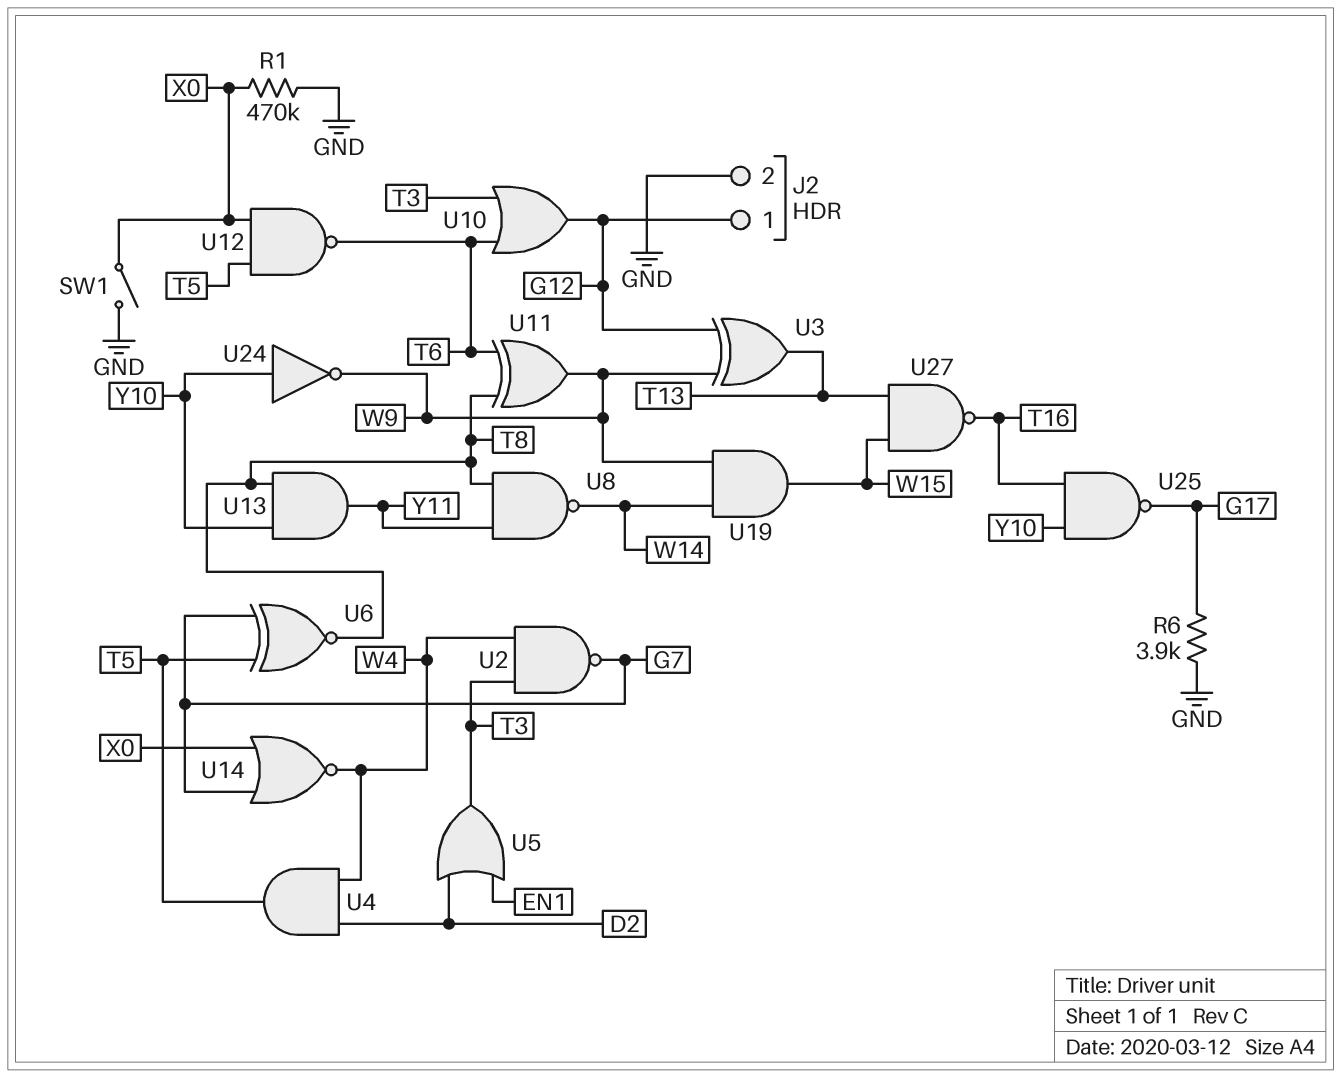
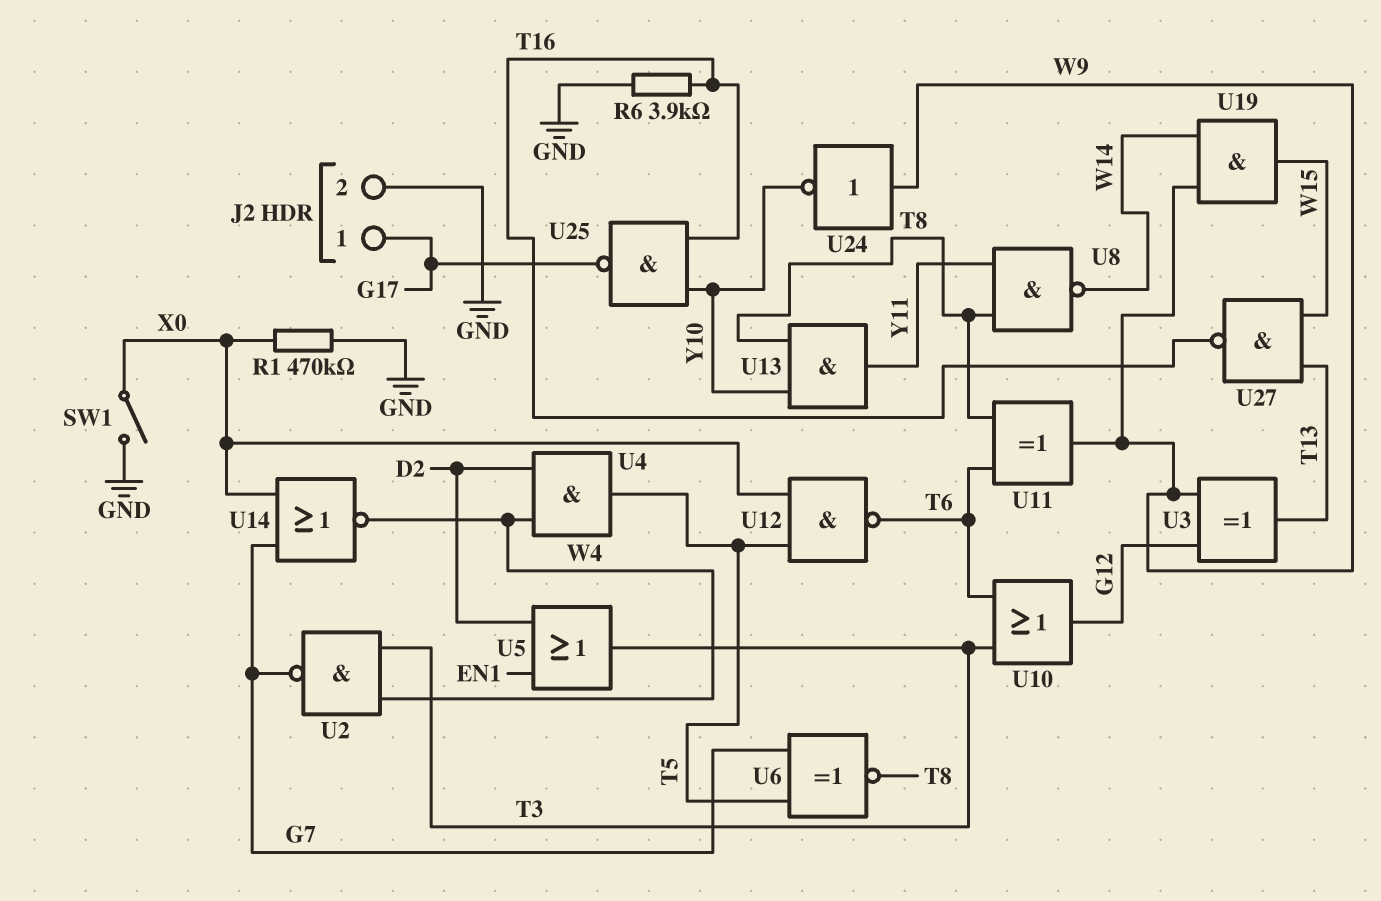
J2 pin 1: G12 -> G17
R6: 3.9k (G17, GND) -> 3.9k (GND, T16)
U24: NOT (in Y10, out W9) -> NOT (in W9, out Y10)

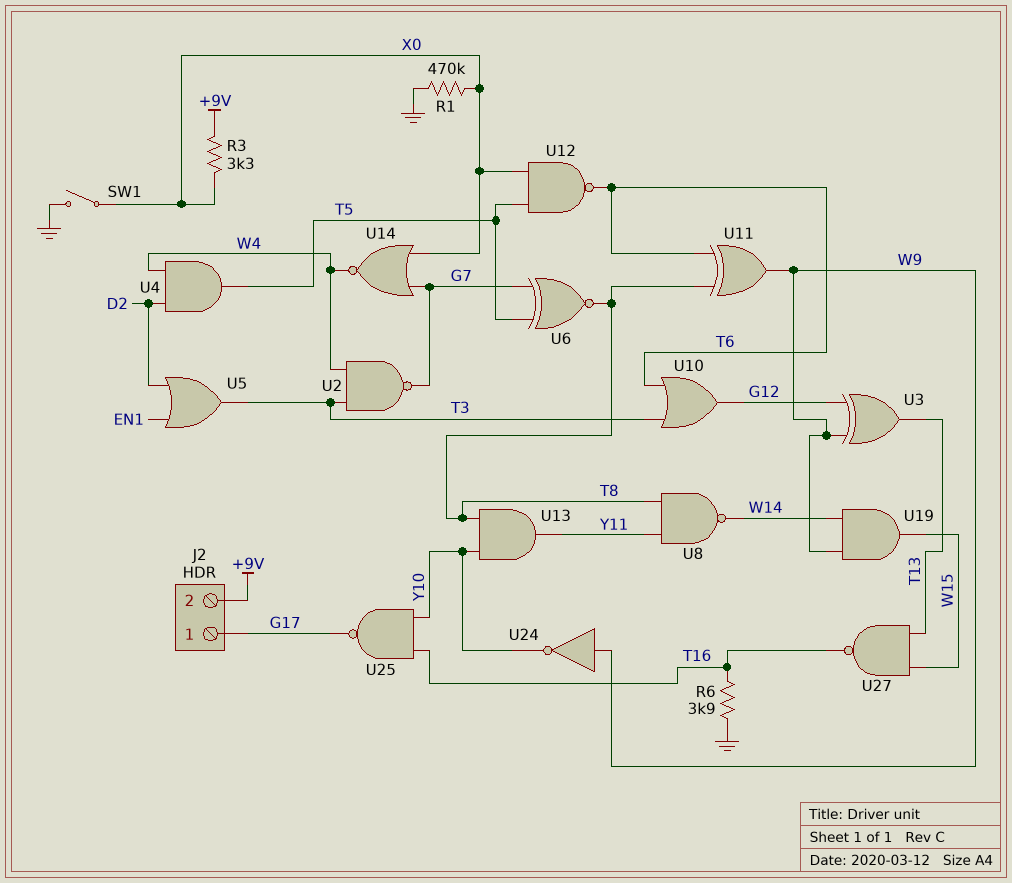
J2 pin 2: GND -> +9V
R3: none -> 3.3k (+9V, X0)

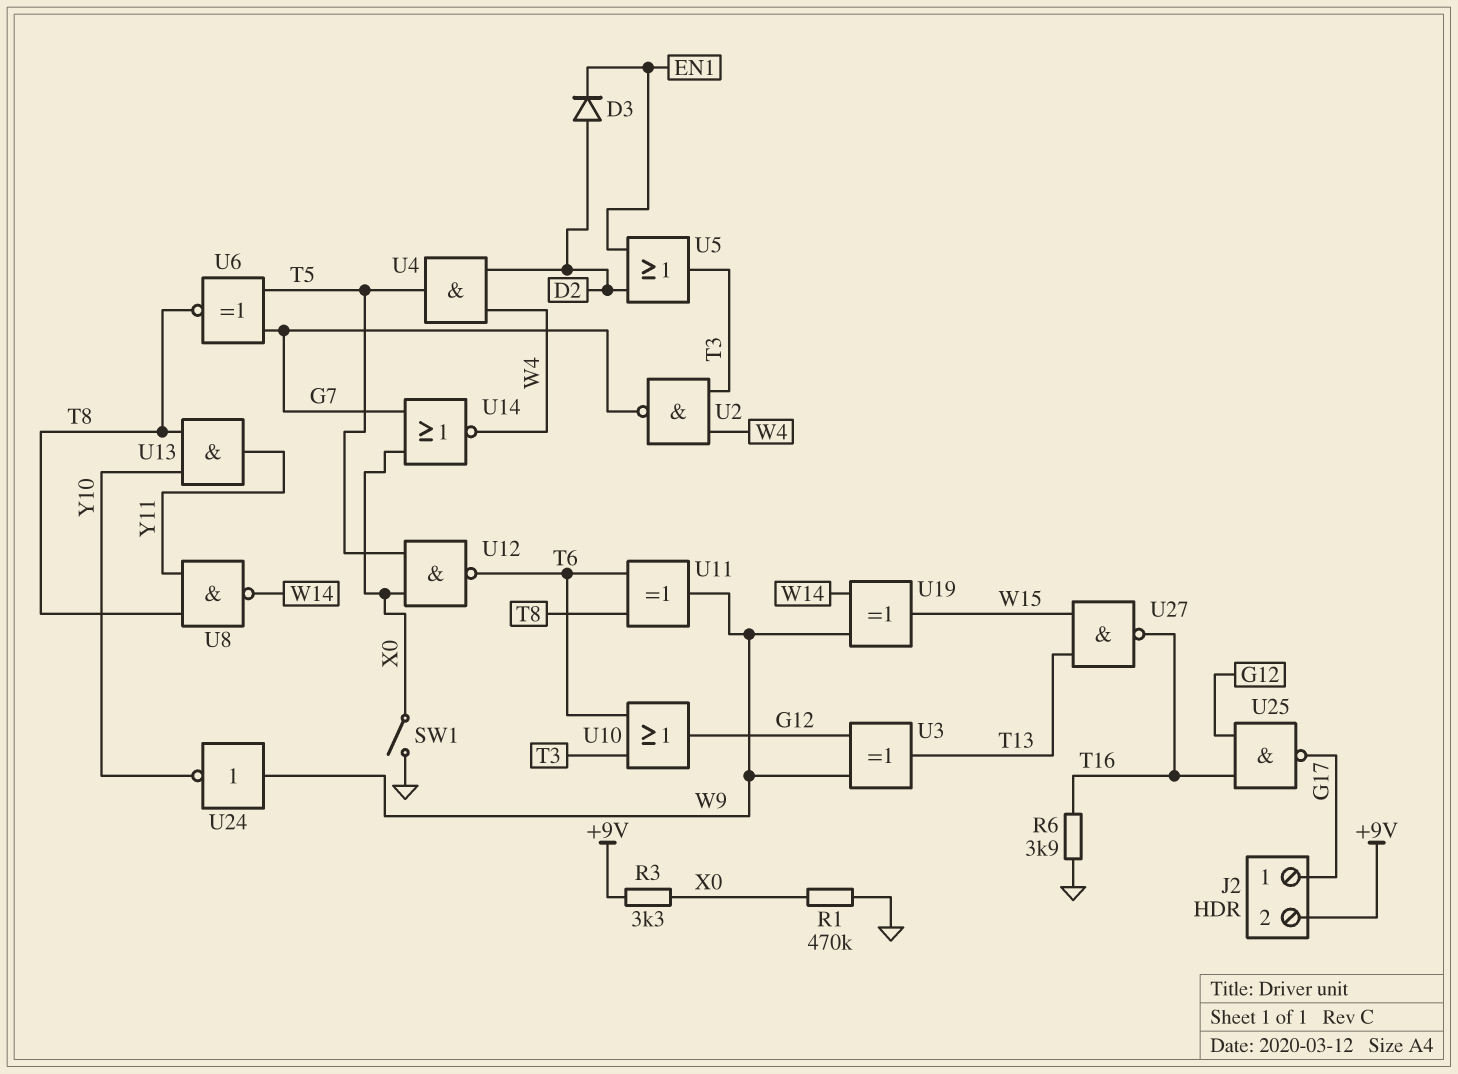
D3: none -> diode (A D2, K EN1)
U19: AND (in W9, in W14, out W15) -> XOR (in W9, in W14, out W15)
U25: NAND (in T16, in Y10, out G17) -> NAND (in G12, in T16, out G17)

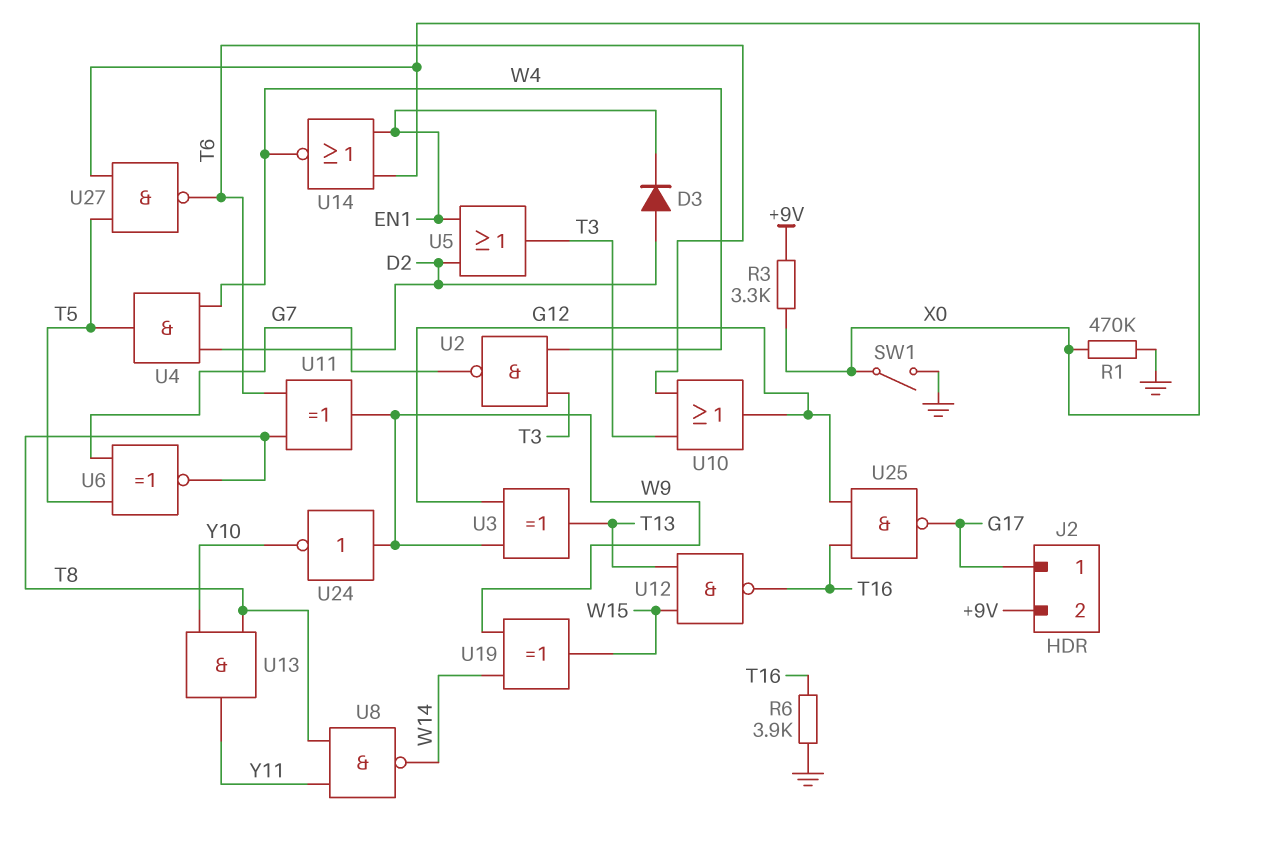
U12: NAND (in T5, in X0, out T6) -> NAND (in T13, in W15, out T16)
U14: NOR (in G7, in X0, out W4) -> NOR (in EN1, in X0, out W4)
U27: NAND (in T13, in W15, out T16) -> NAND (in T5, in X0, out T6)

